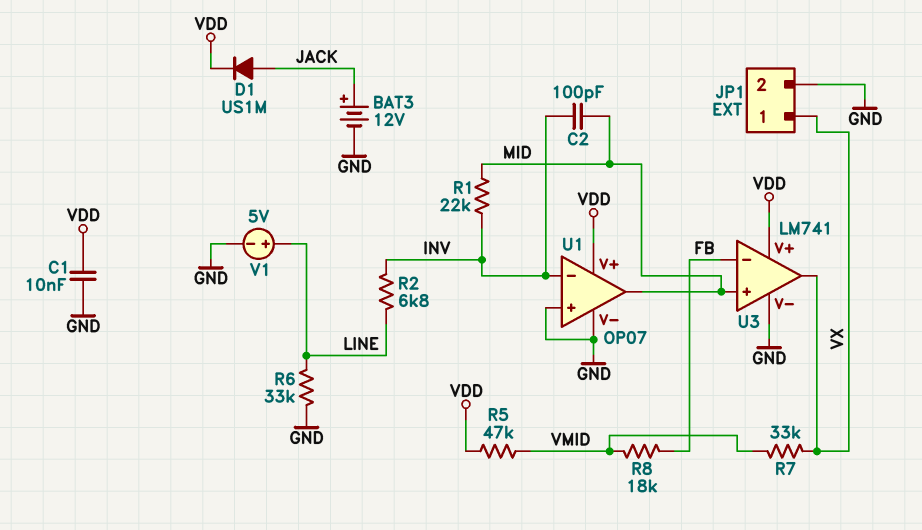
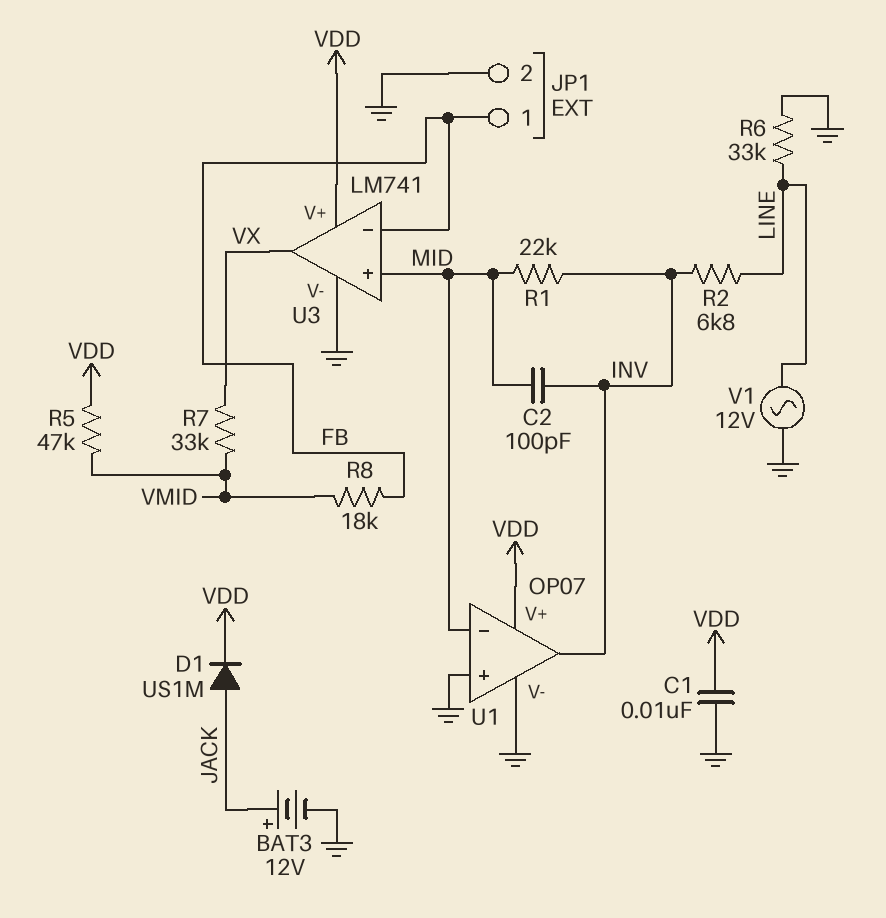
JP1 pin 1: VX -> FB
U1 pin in-: INV -> MID
U1 pin out: MID -> INV
V1: 5V (plus LINE, minus GND) -> AC 12V (GND, LINE)

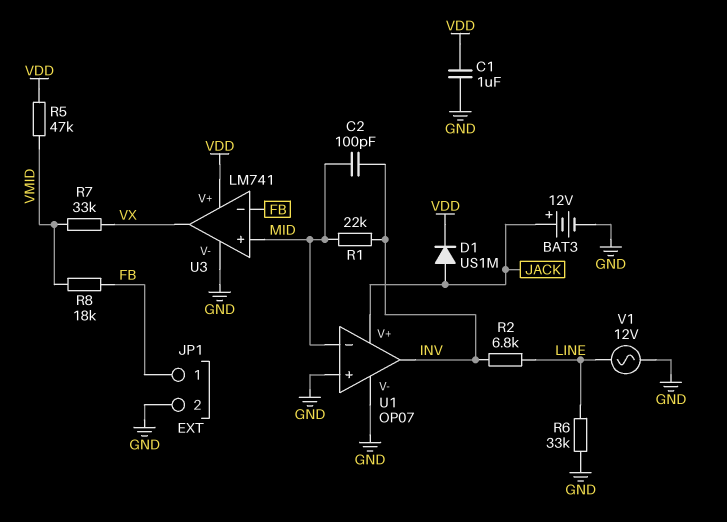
C1: 10nF (GND, VDD) -> 1uF (GND, VDD)
U1 pin V+: VDD -> JACK

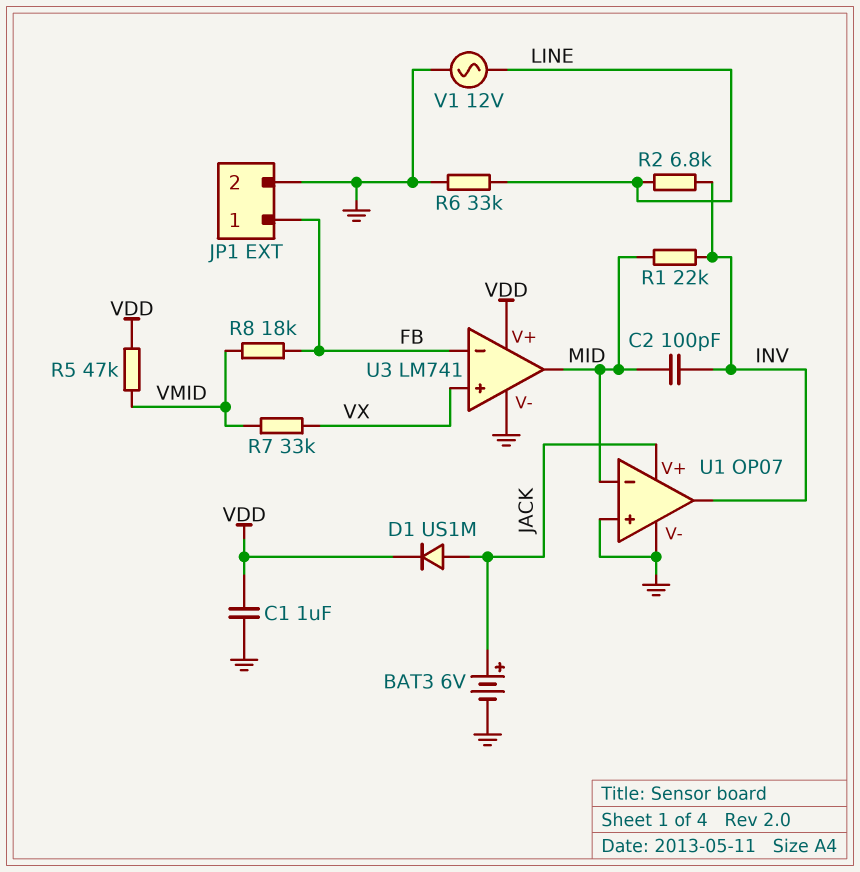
BAT3: 12V (plus JACK, minus GND) -> 6V (plus JACK, minus GND)
U3 pin in+: MID -> VX
U3 pin out: VX -> MID

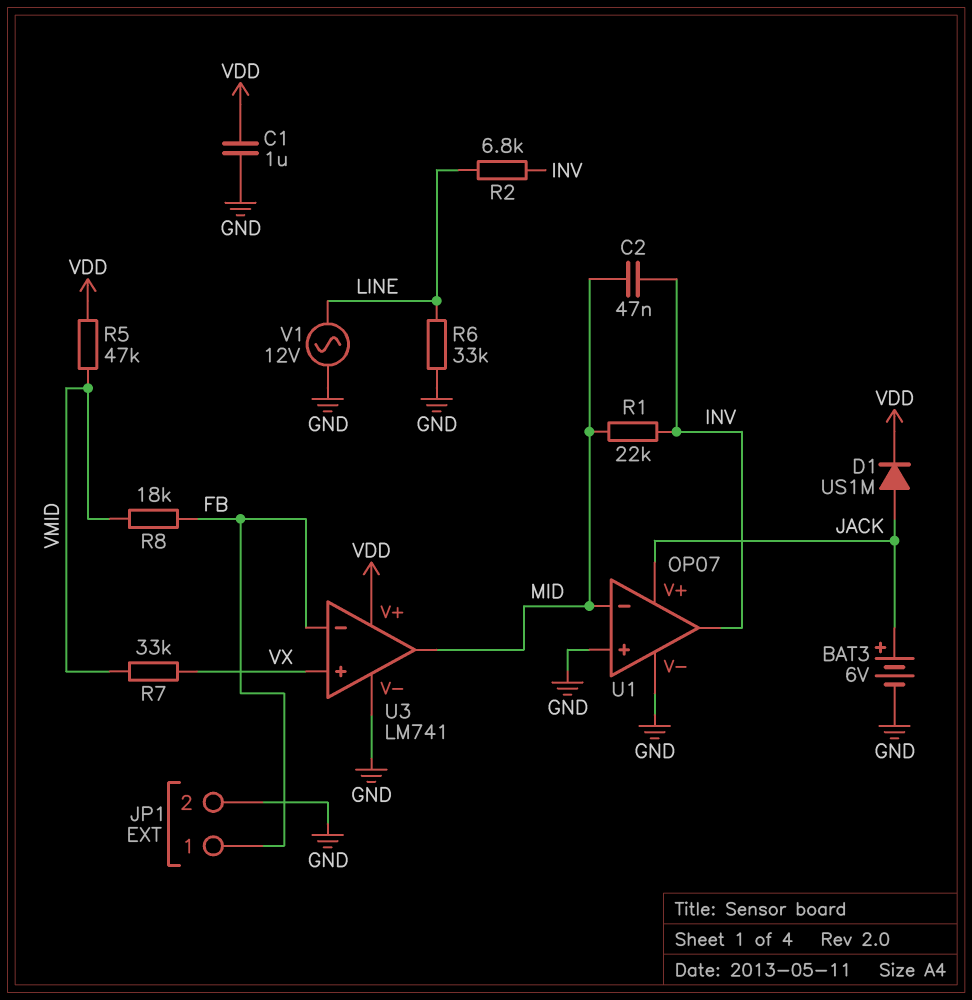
C2: 100pF (INV, MID) -> 47nF (INV, MID)

